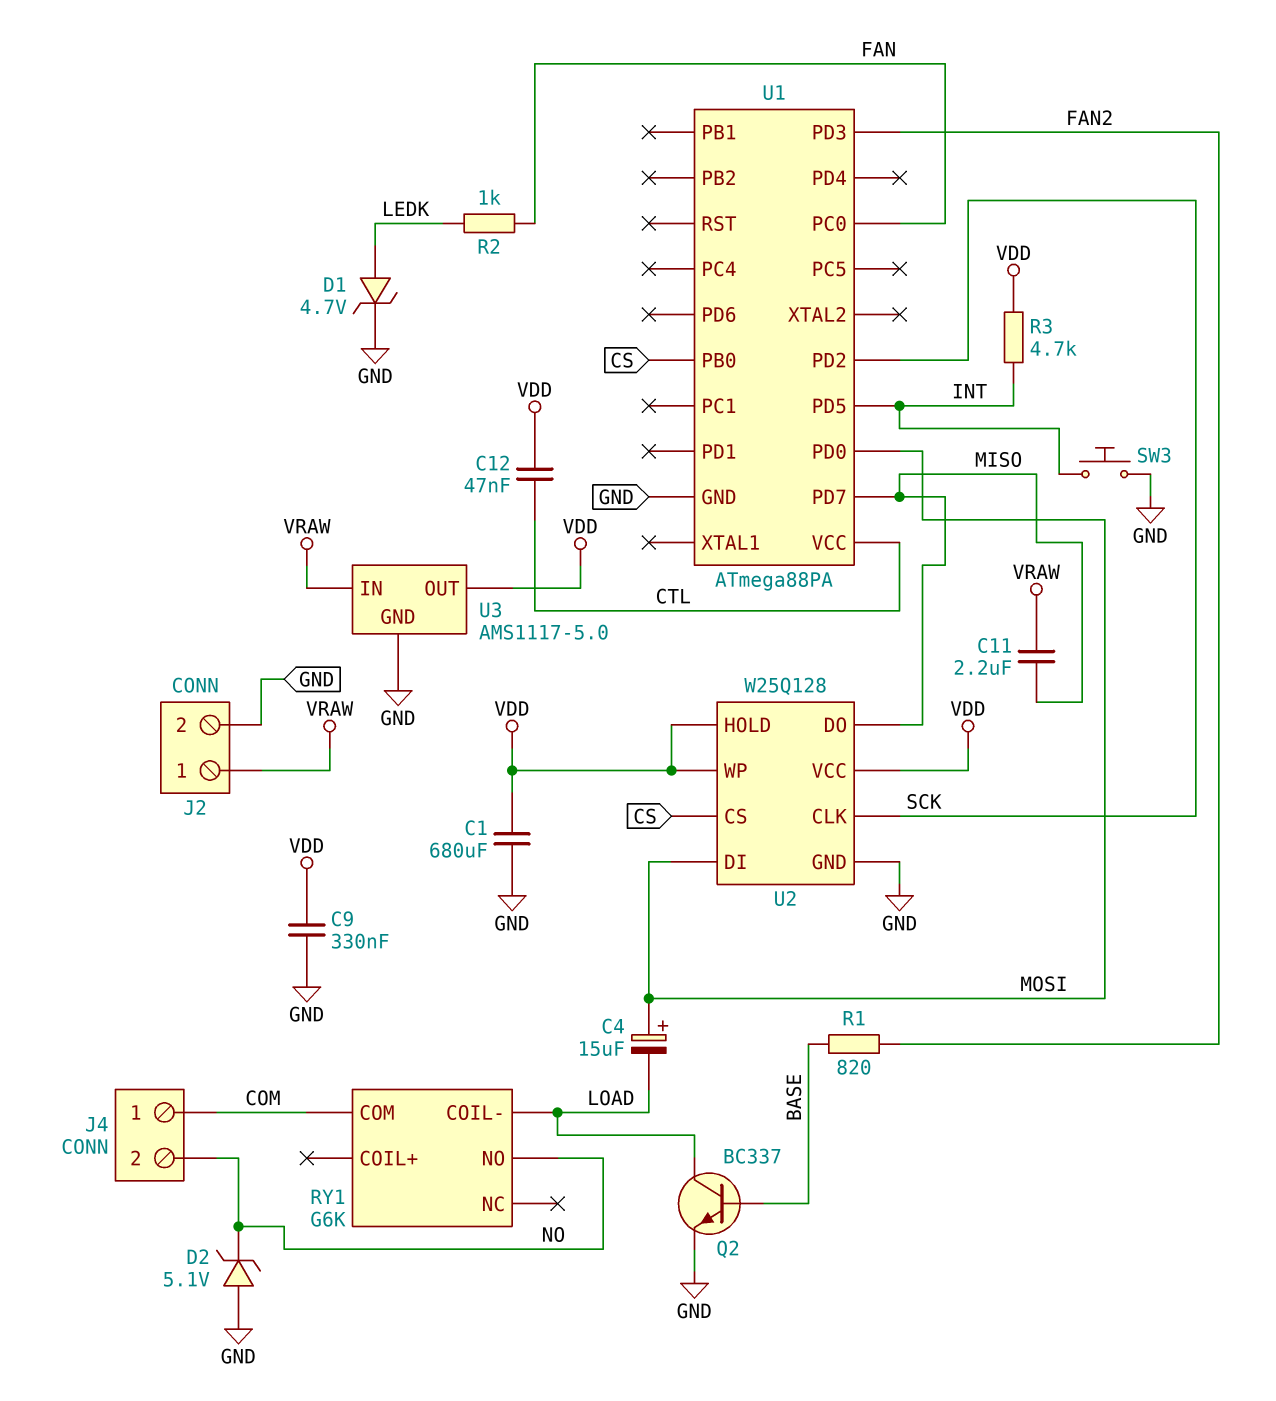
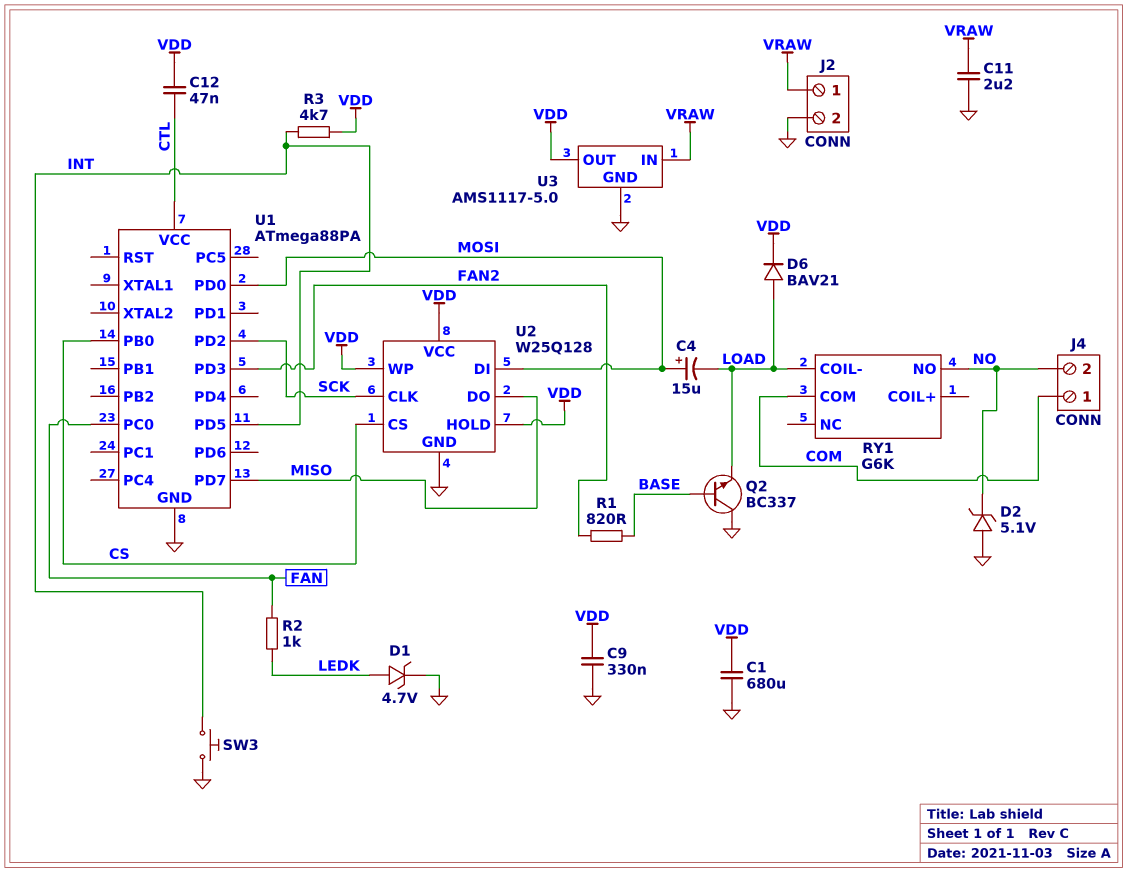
C11: 2.2uF (MISO, VRAW) -> 2.2uF (GND, VRAW)
D6: none -> diode BAV21 (A LOAD, K VDD)
Q2: NPN BC337 (B BASE, C LOAD, E GND) -> NPN BC337 (B BASE, C GND, E LOAD)

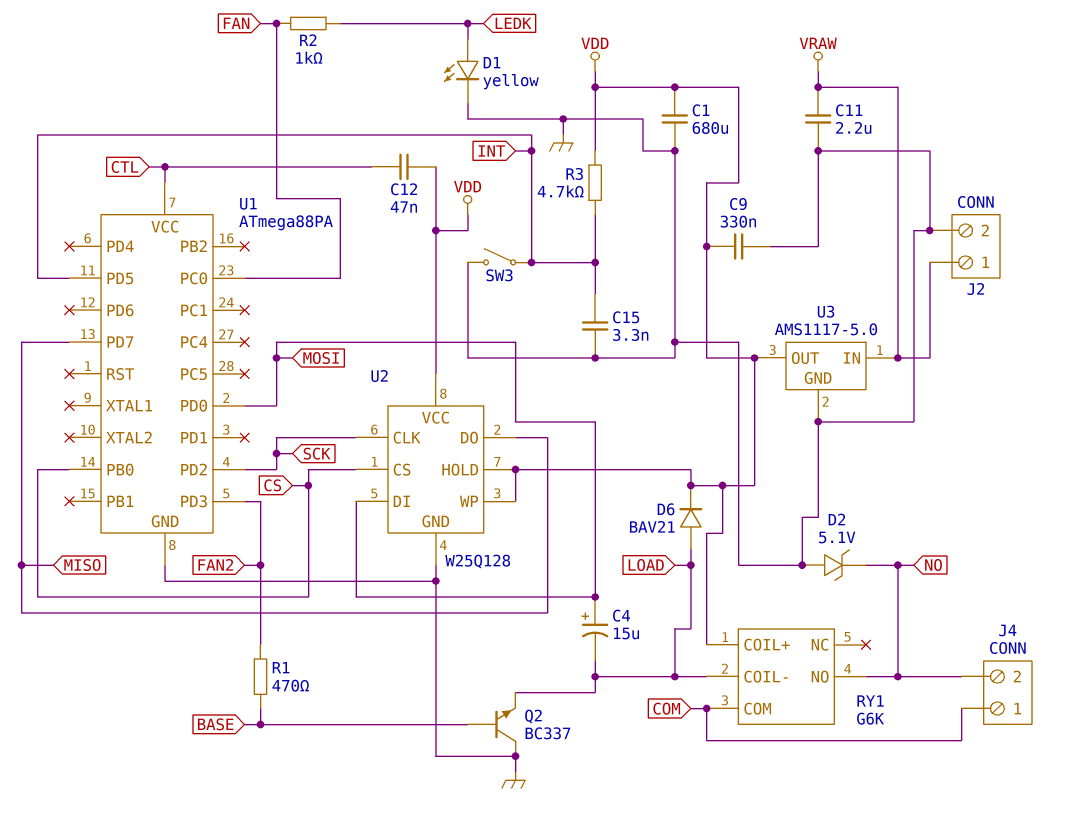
C15: none -> 3.3nF (GND, INT)
D1: zener 4.7V (A LEDK, K GND) -> LED yellow (A LEDK, K GND)
R1: 820 (BASE, FAN2) -> 470 (BASE, FAN2)
RY1 pin COIL+: none -> VDD
SW3: button (GND, INT) -> switch (GND, INT)

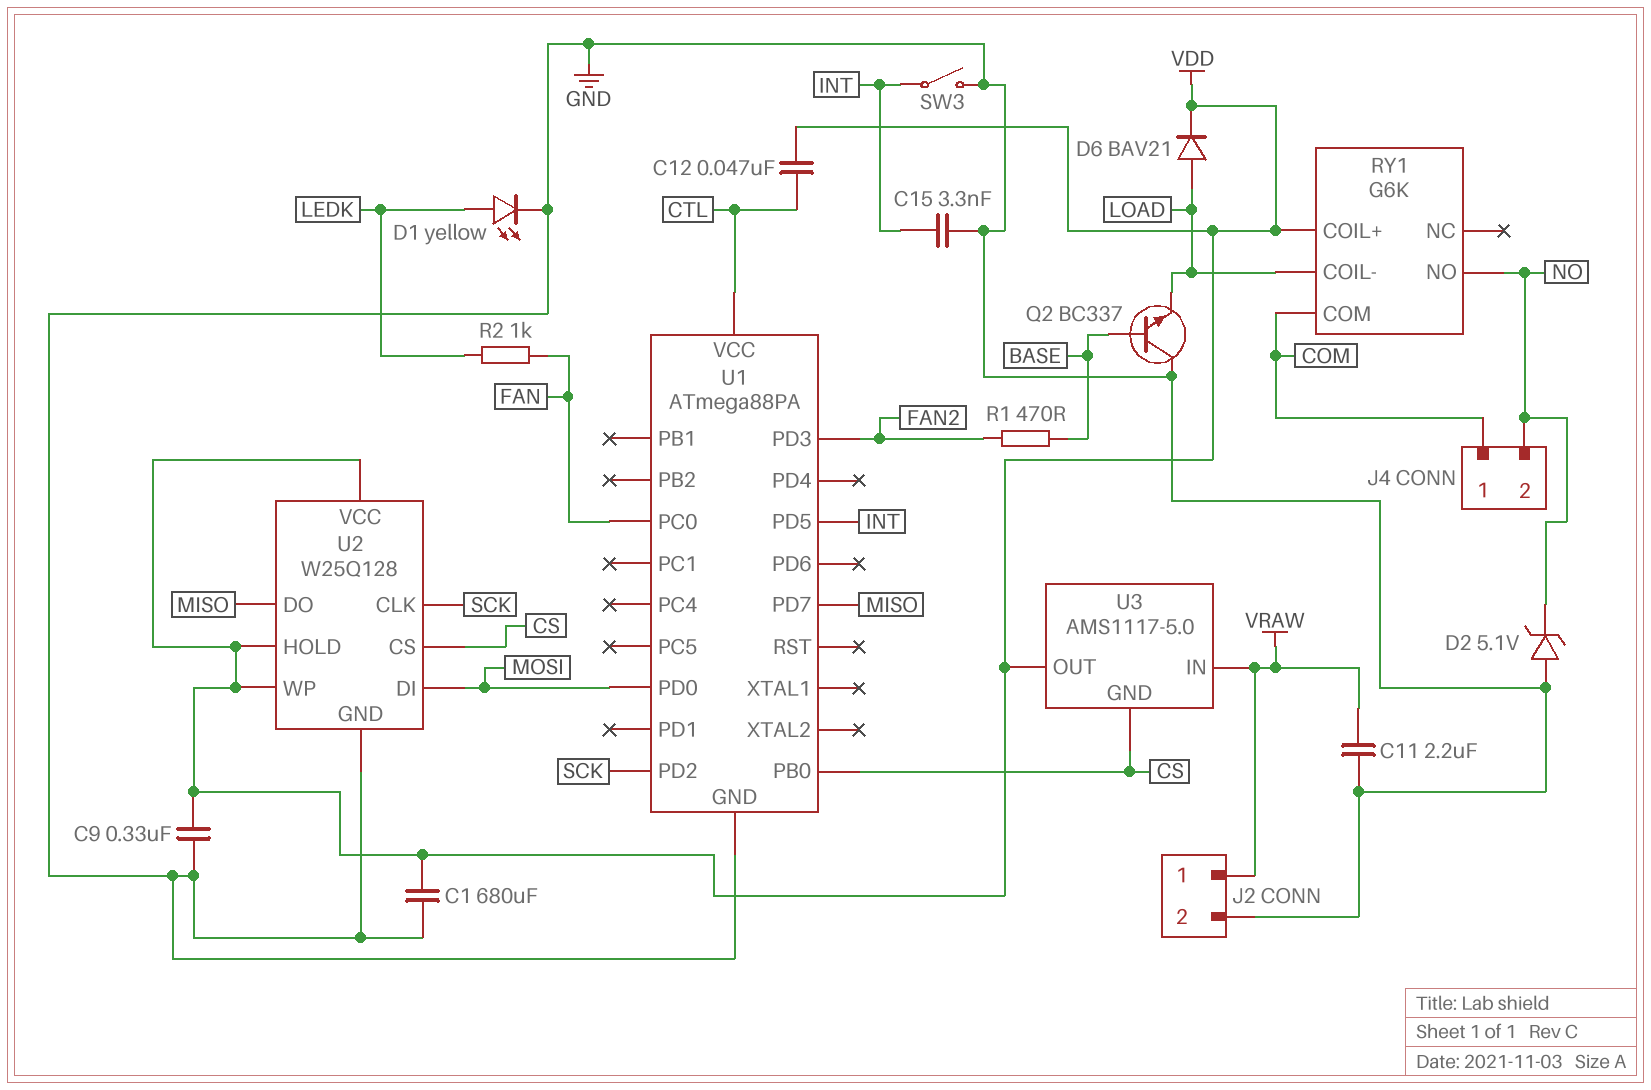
C4: 15uF (plus MOSI, minus LOAD) -> none
R3: 4.7k (INT, VDD) -> none
U3 pin GND: GND -> CS

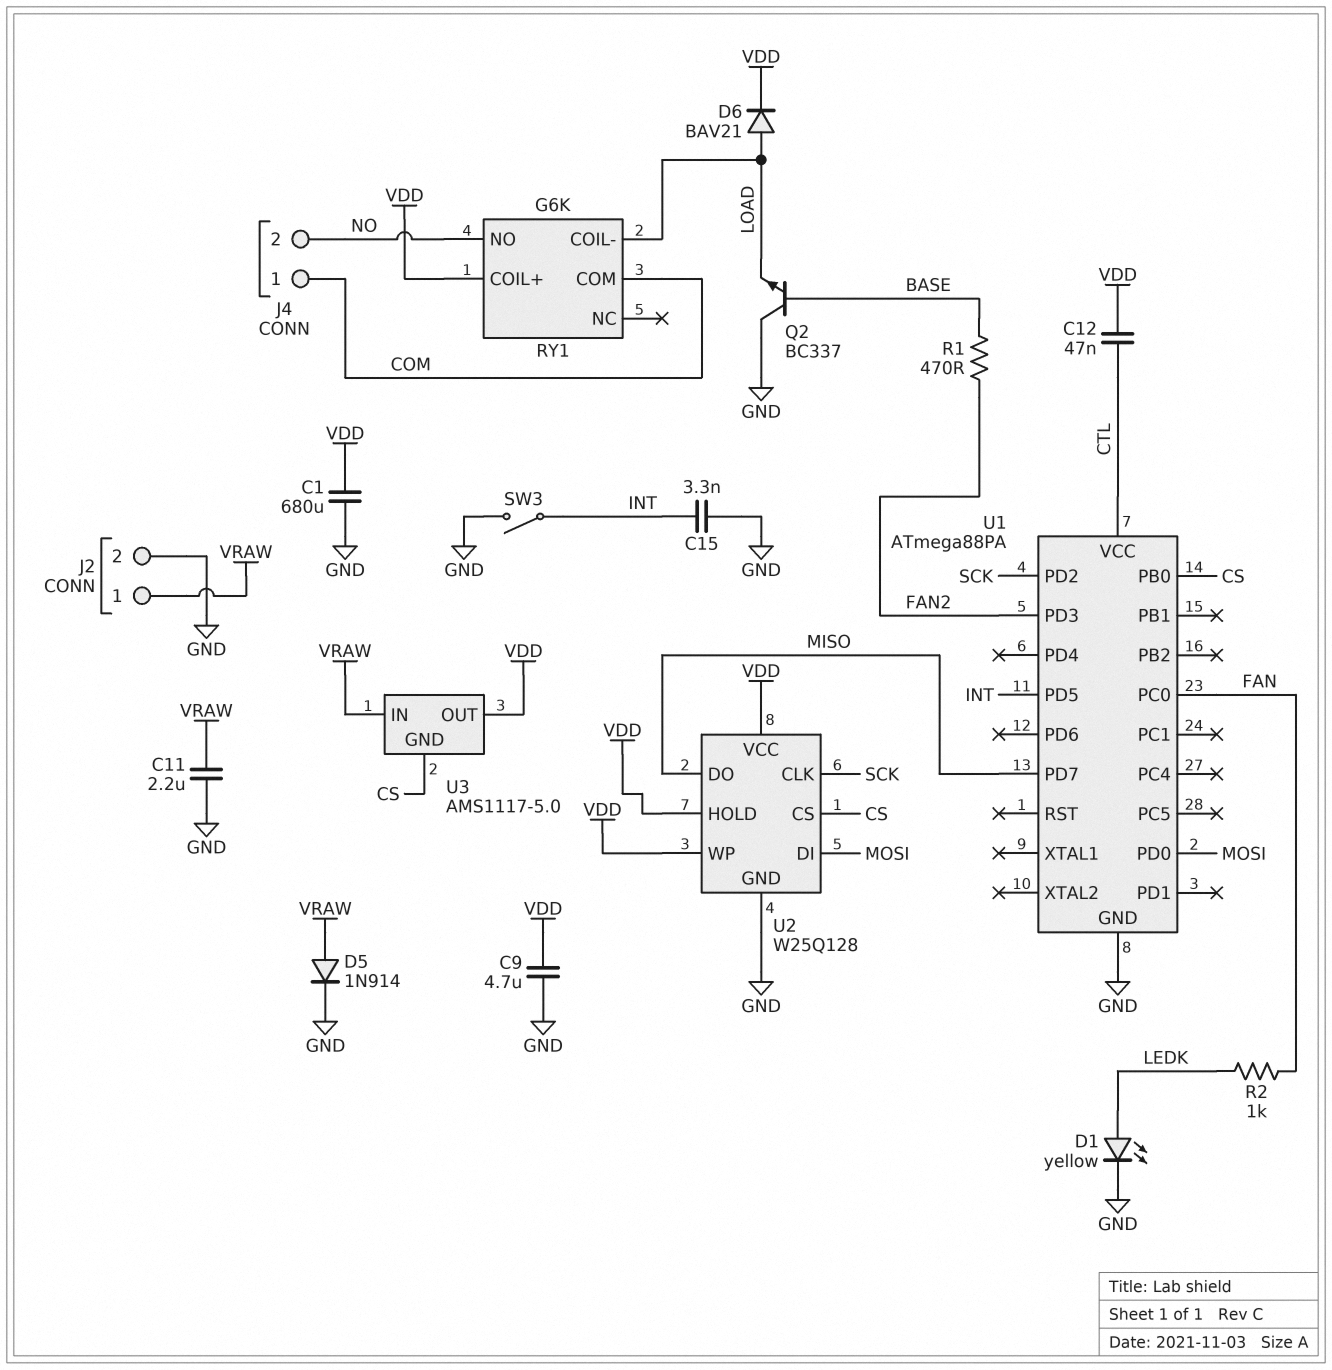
C9: 330nF (GND, VDD) -> 4.7uF (GND, VDD)
D2: zener 5.1V (A GND, K NO) -> none
D5: none -> diode 1N914 (A VRAW, K GND)

